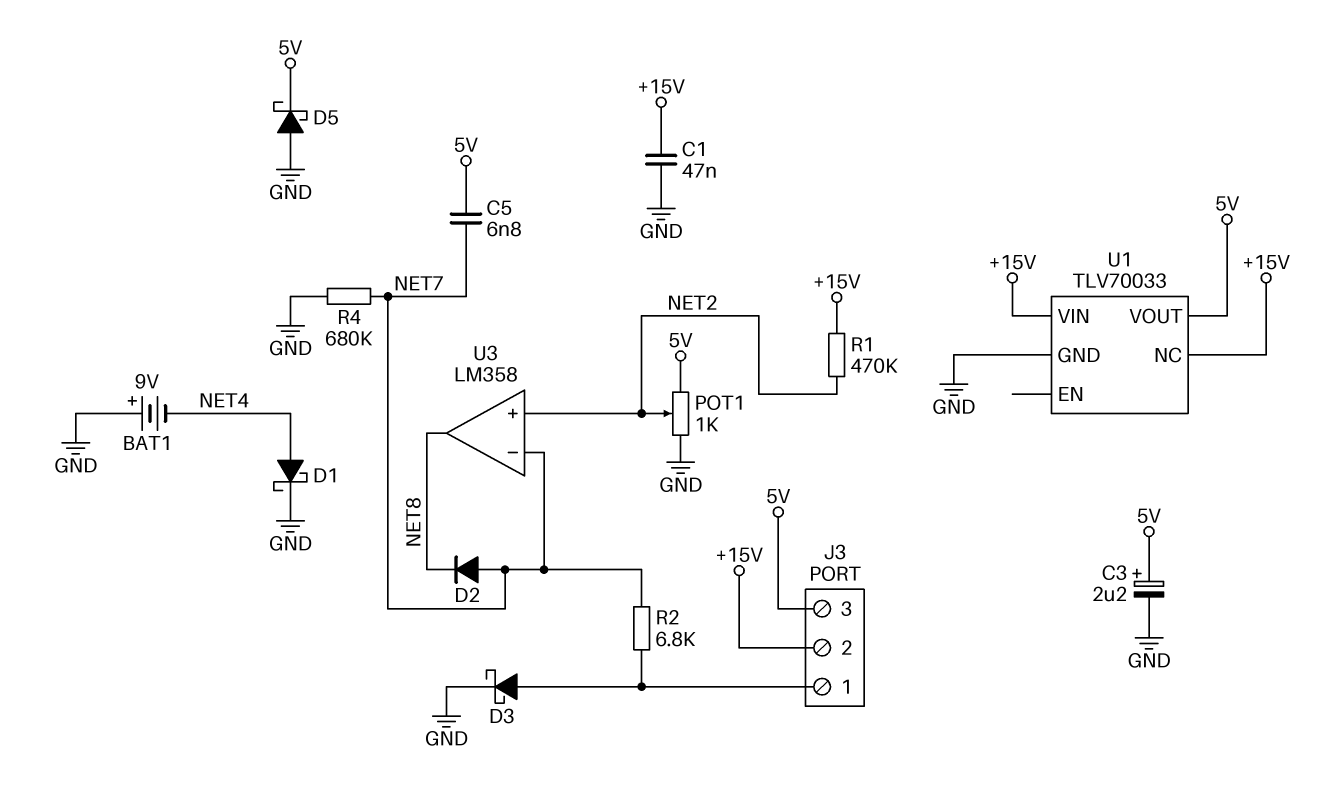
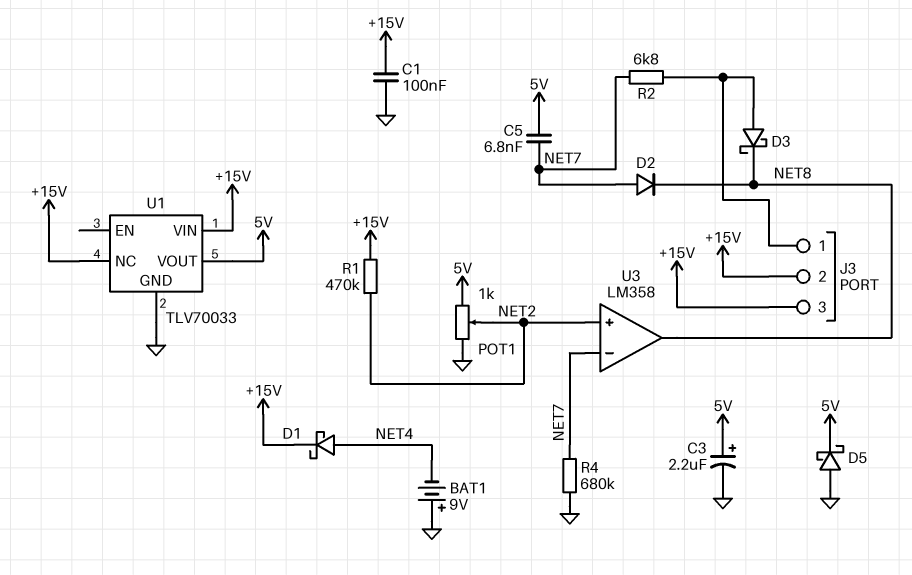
C1: 47nF (+15V, GND) -> 100nF (+15V, GND)
D1: schottky (A NET4, K GND) -> schottky (A NET4, K +15V)
D3: schottky (A J3/1, K GND) -> schottky (A J3/1, K NET8)
J3 pin 3: 5V -> +15V

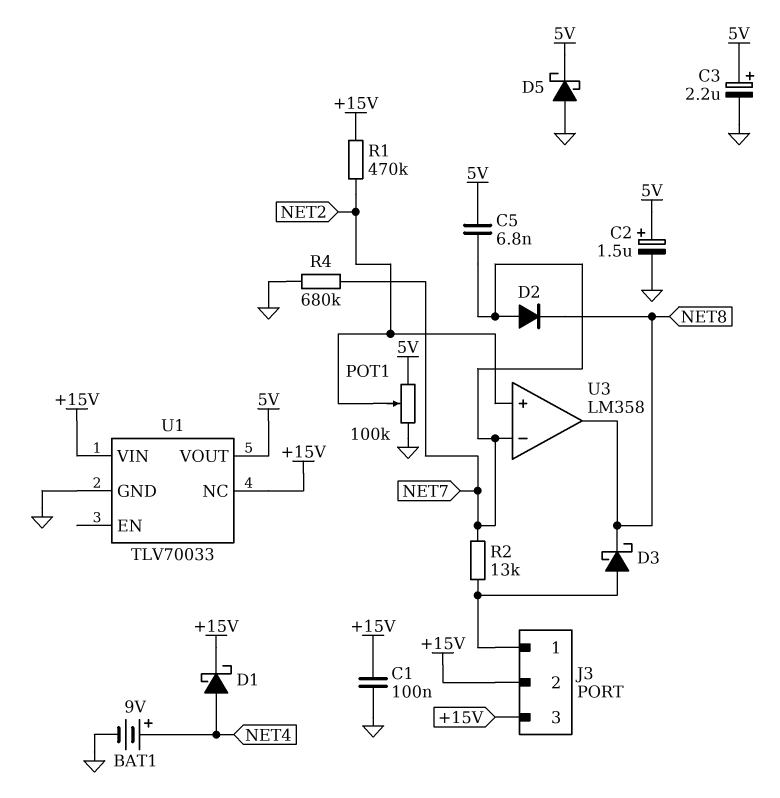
BAT1: 9V (plus GND, minus NET4) -> 9V (plus NET4, minus GND)
C2: none -> 1.5uF (plus 5V, minus GND)
POT1: 1k (5V, GND, wiper NET2) -> 100k (5V, GND, wiper NET2)
R2: 6.8k (J3/1, NET7) -> 13k (J3/1, NET7)

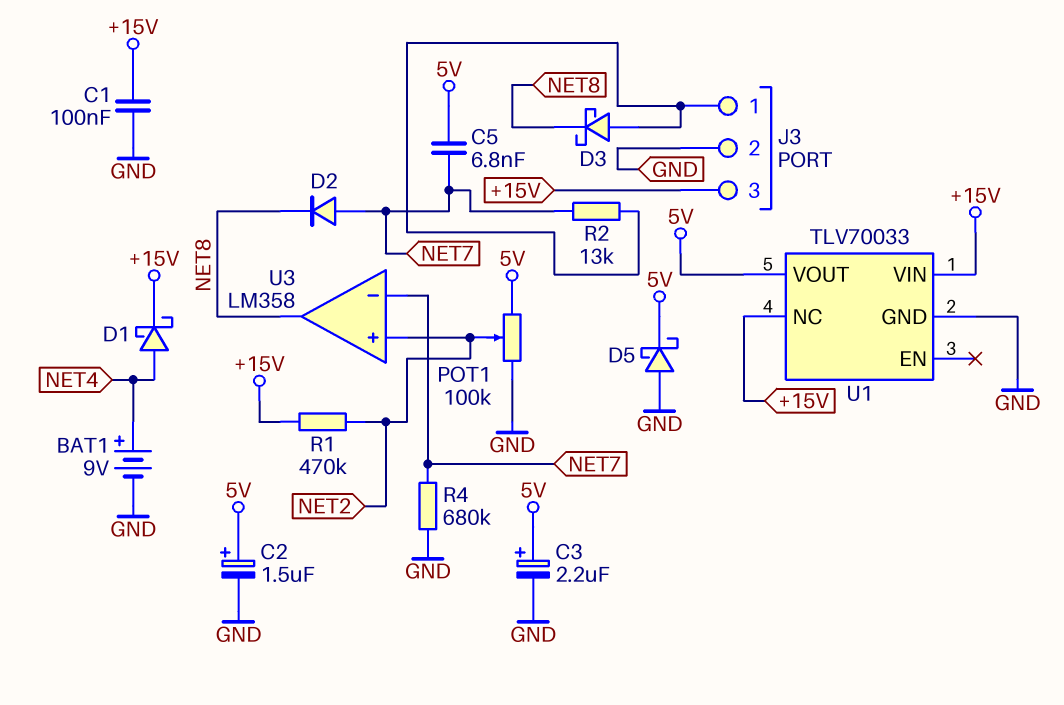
J3 pin 2: +15V -> GND

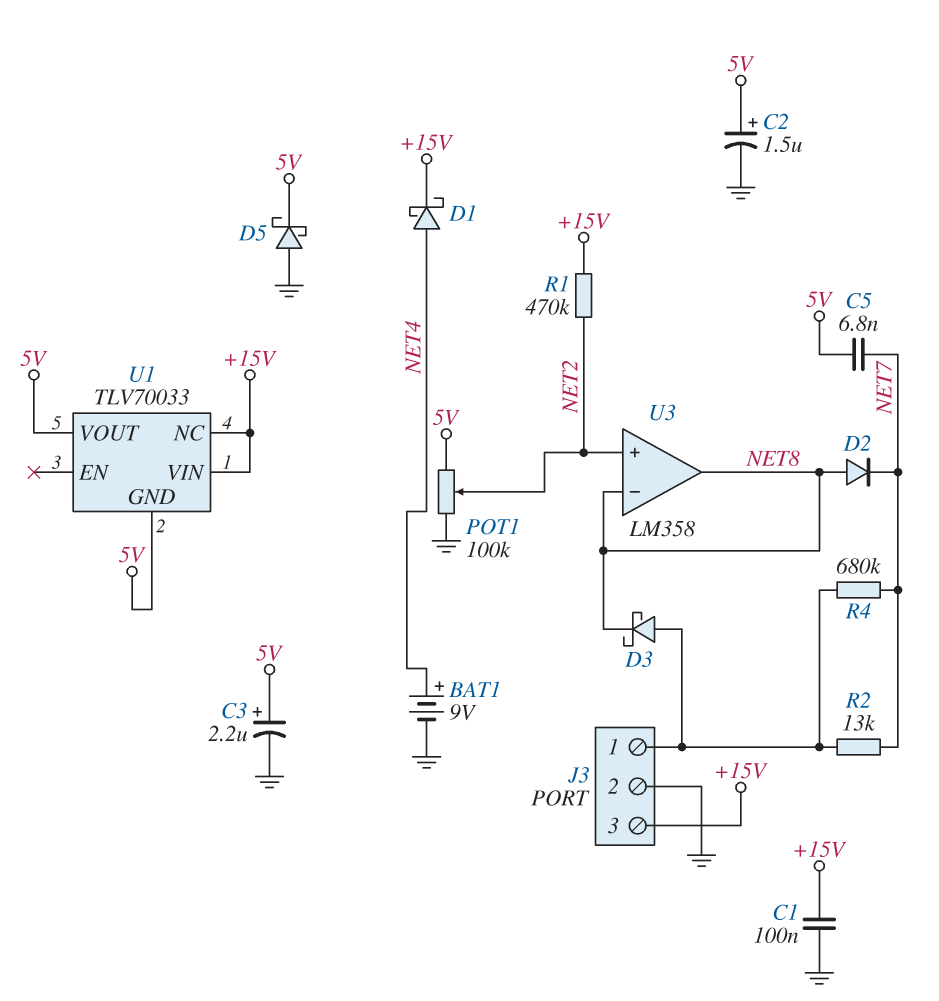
D2: diode (A NET7, K NET8) -> diode (A NET8, K NET7)
R4: 680k (GND, NET7) -> 680k (J3/1, NET7)
U1 pin GND: GND -> 5V
U3 pin in-: NET7 -> NET8

